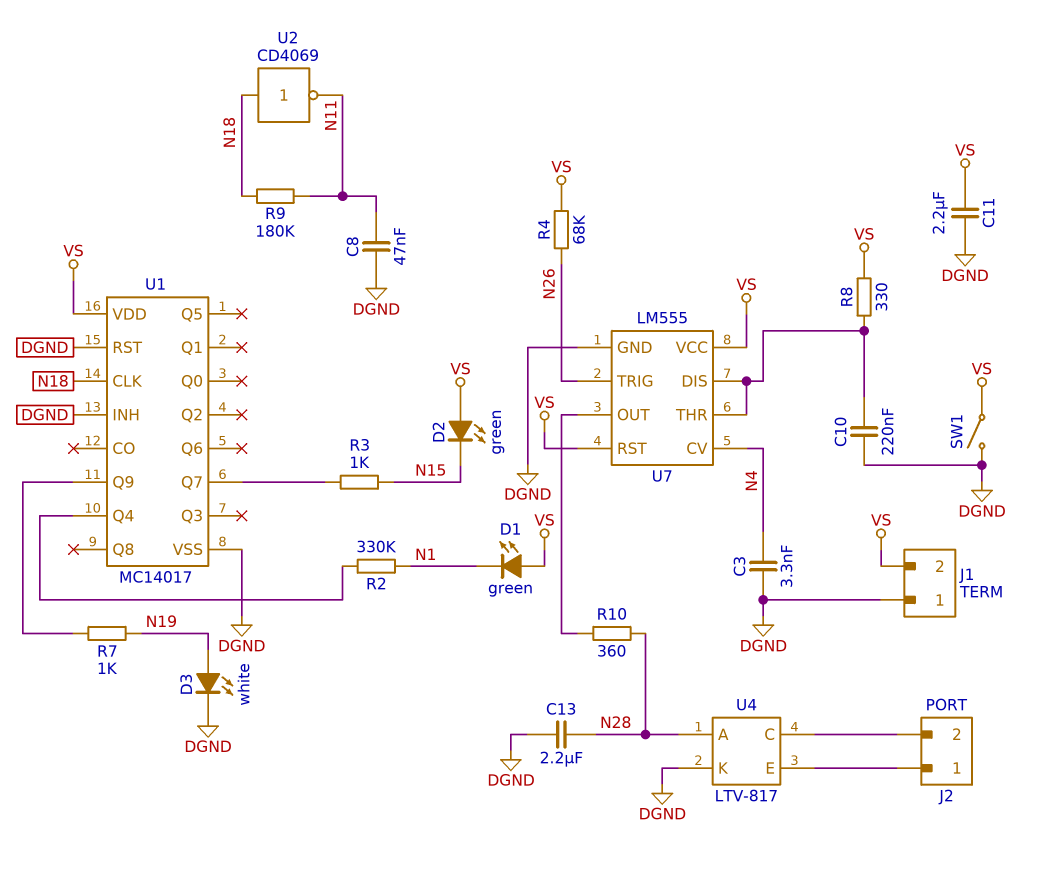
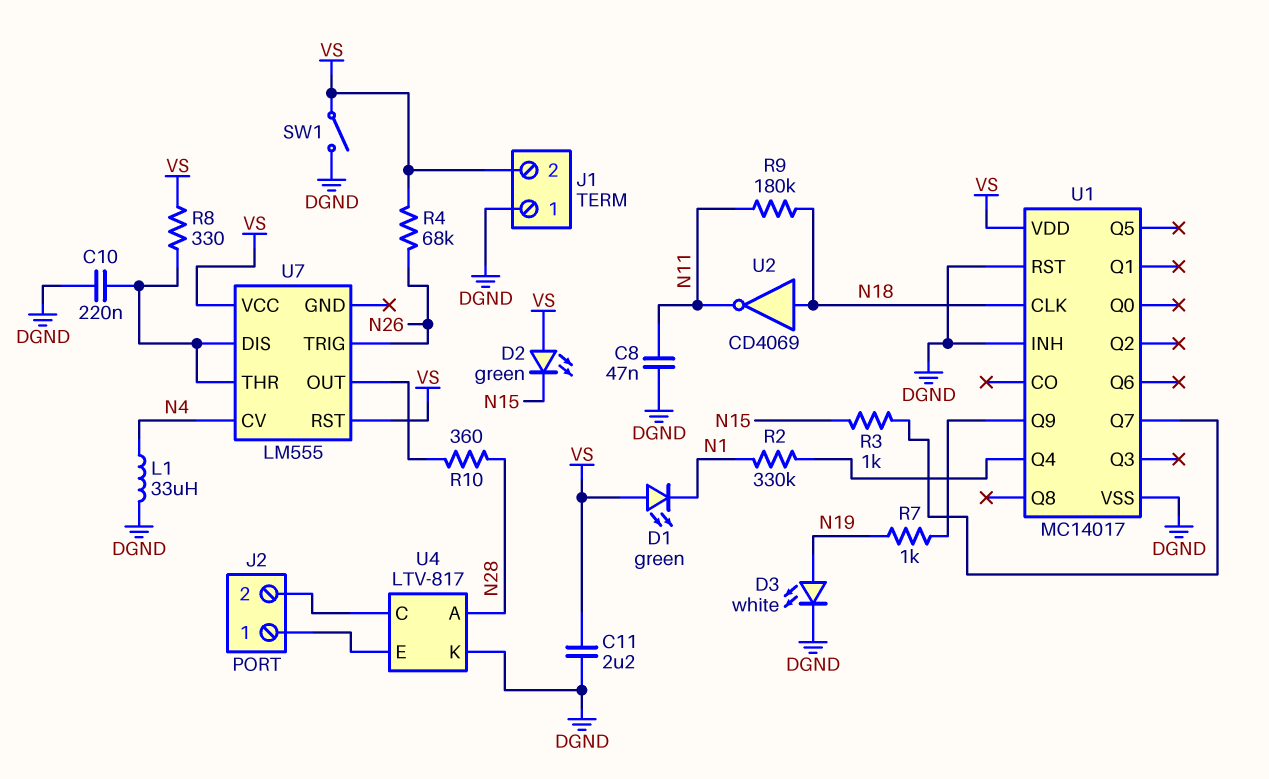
C3: 3.3nF (DGND, N4) -> none
C13: 2.2uF (DGND, N28) -> none
L1: none -> 33uH (DGND, N4)
U7 pin GND: DGND -> none

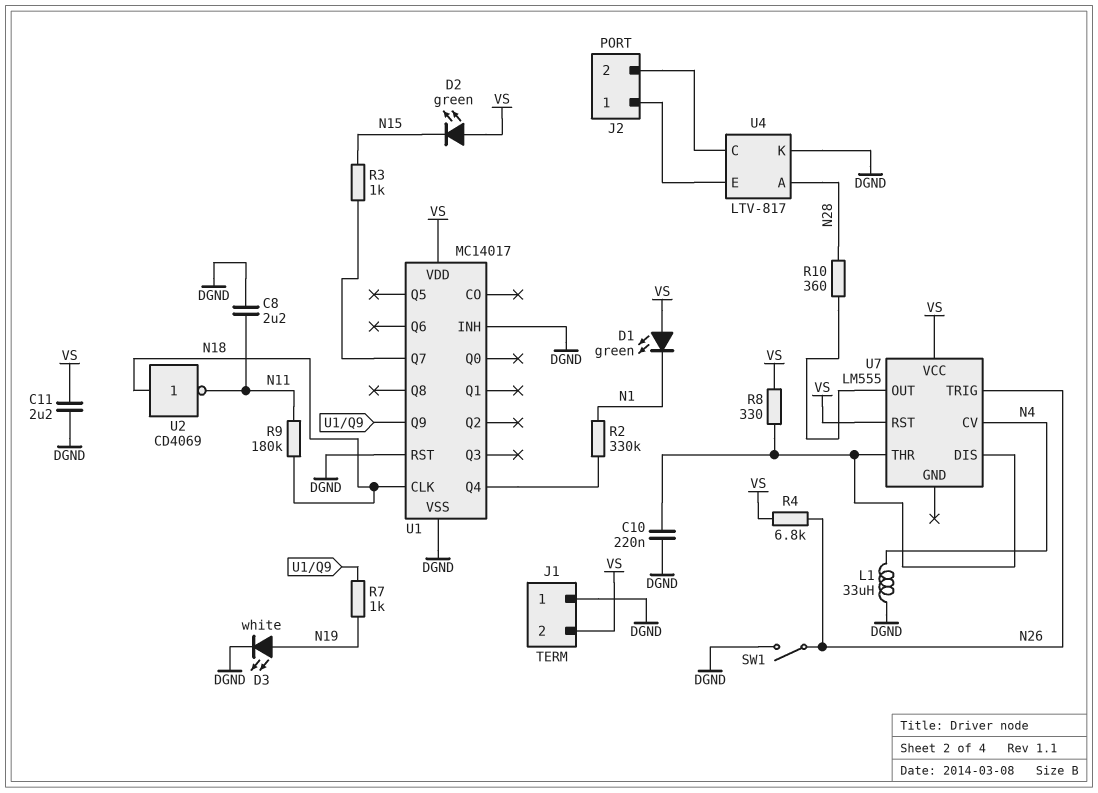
C8: 47nF (DGND, N11) -> 2.2uF (DGND, N11)
R4: 68k (N26, VS) -> 6.8k (N26, VS)
SW1: switch (DGND, VS) -> switch (DGND, N26)

